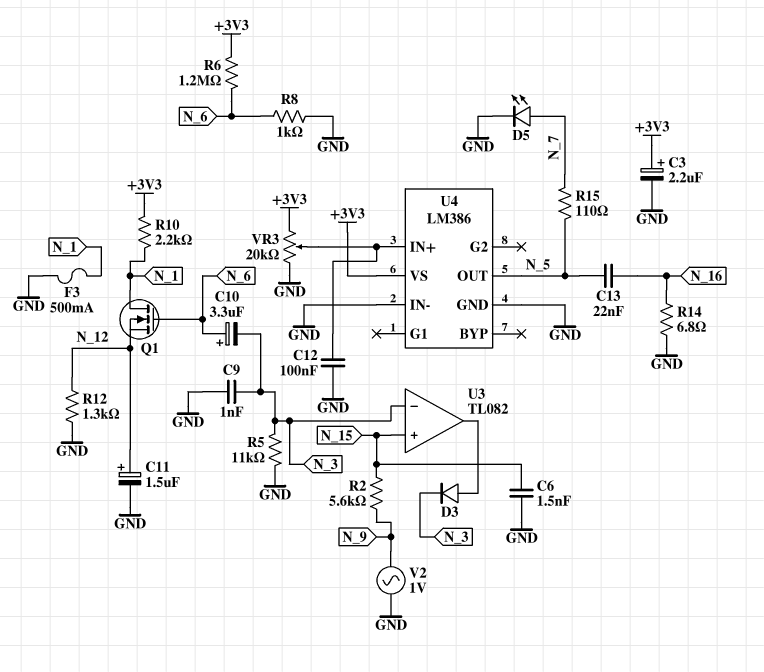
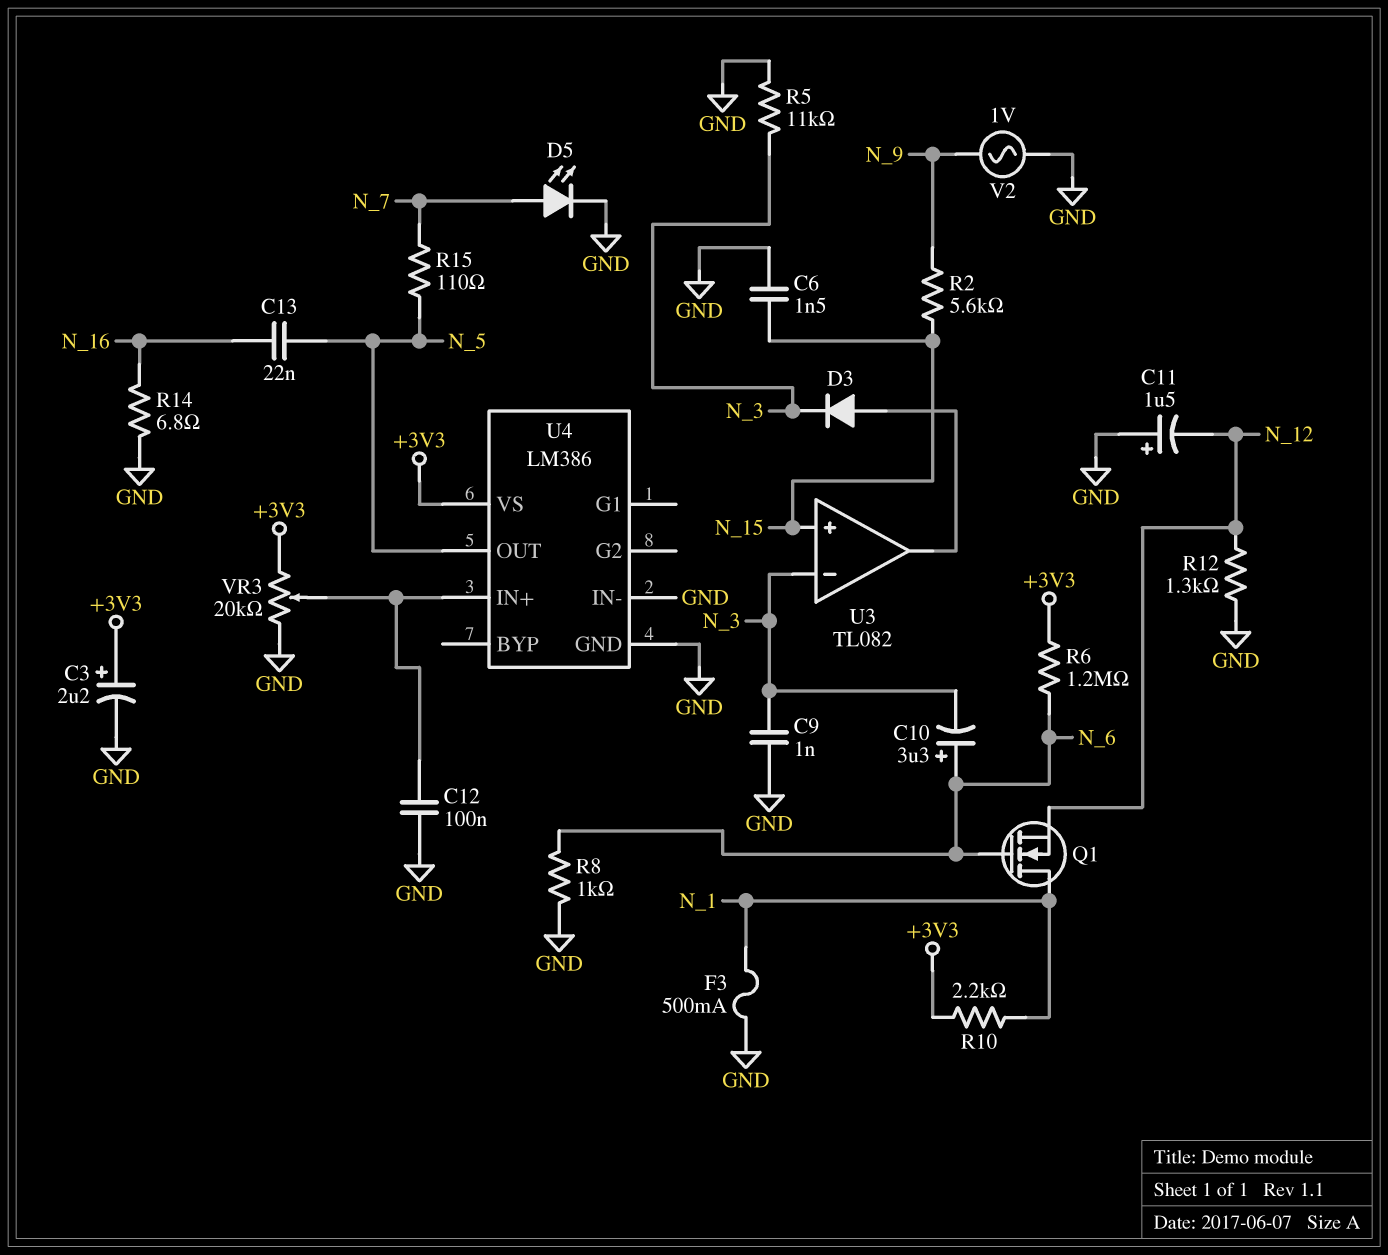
C11: 1.5uF (plus N_12, minus GND) -> 1.5uF (plus GND, minus N_12)

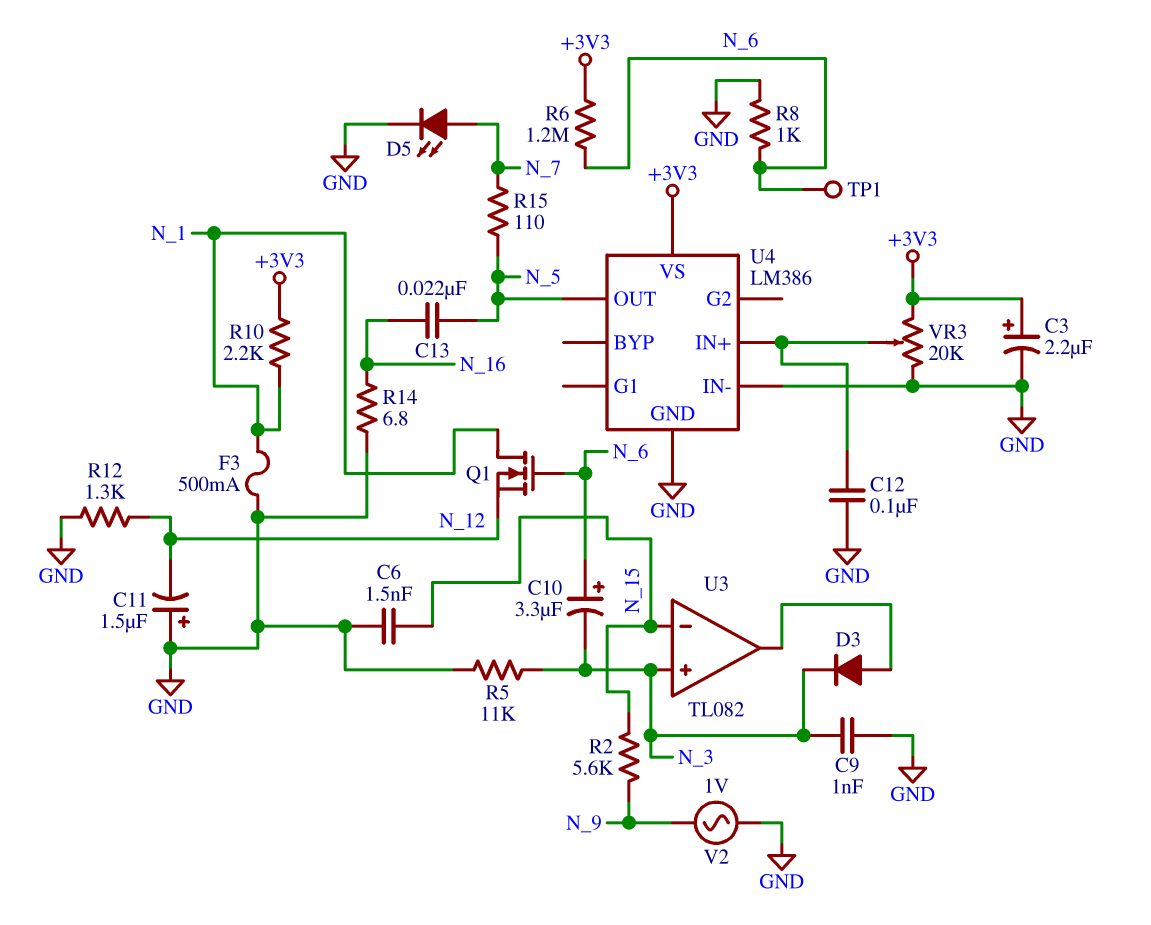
TP1: none -> test point (N_6)
U3 pin in+: N_15 -> N_3
U3 pin in-: N_3 -> N_15

